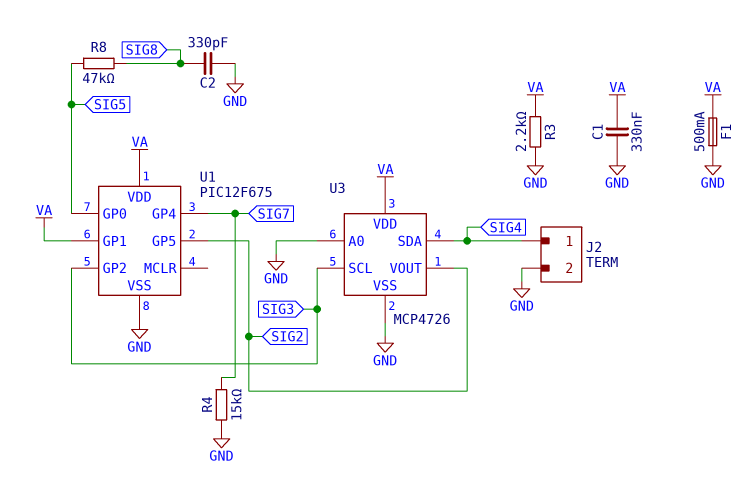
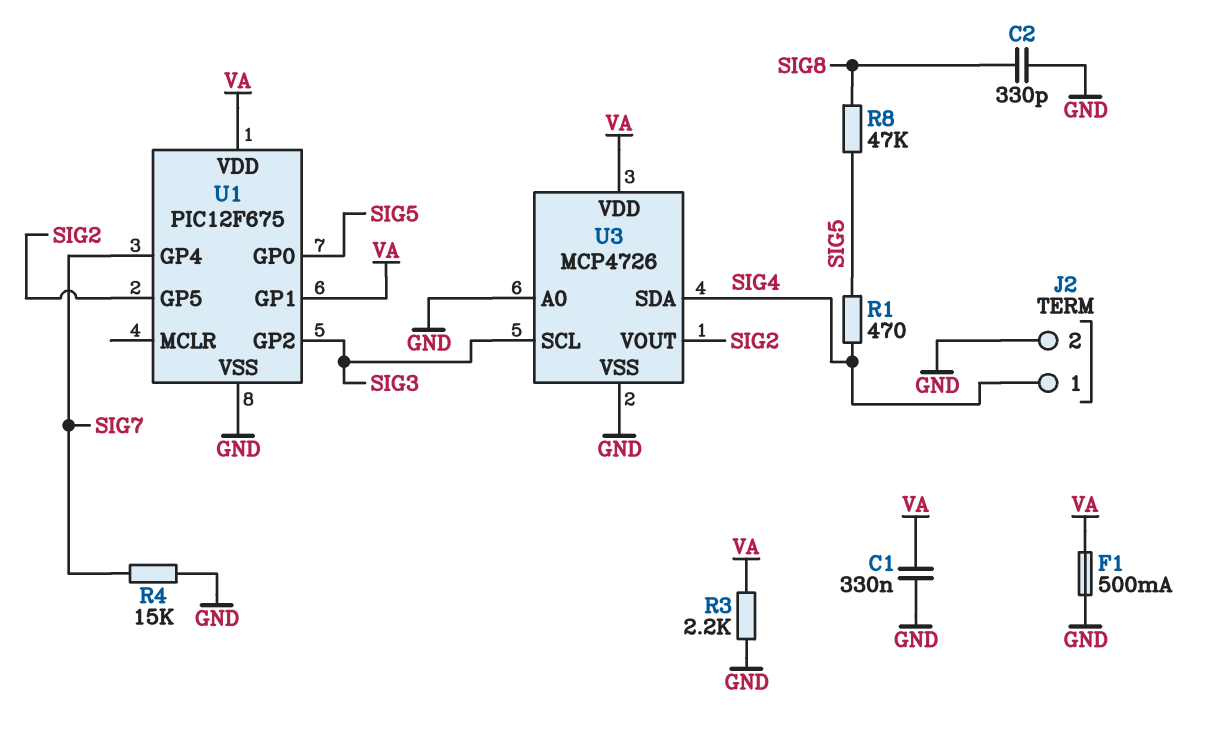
R1: none -> 470 (SIG4, SIG5)

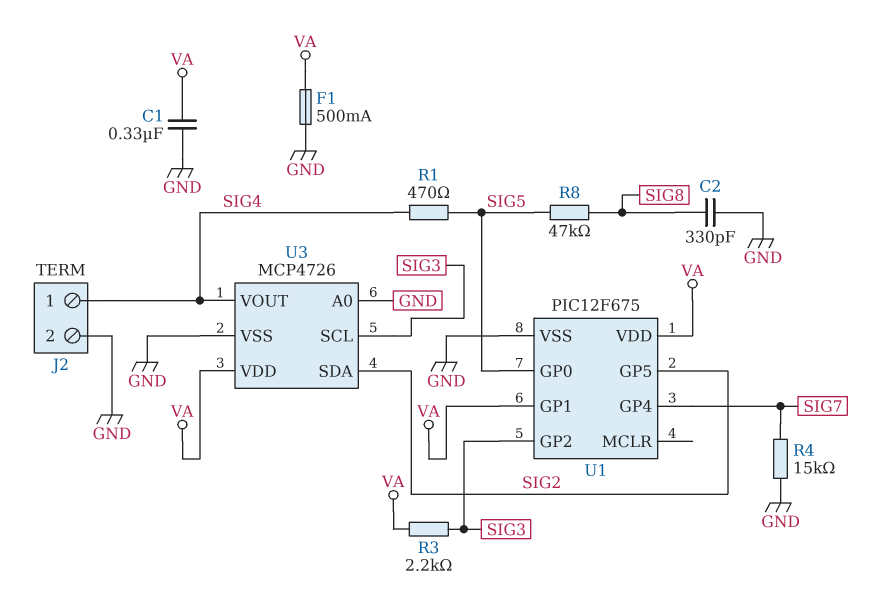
R3: 2.2k (GND, VA) -> 2.2k (SIG3, VA)
U3 pin SDA: SIG4 -> SIG2
U3 pin VOUT: SIG2 -> SIG4

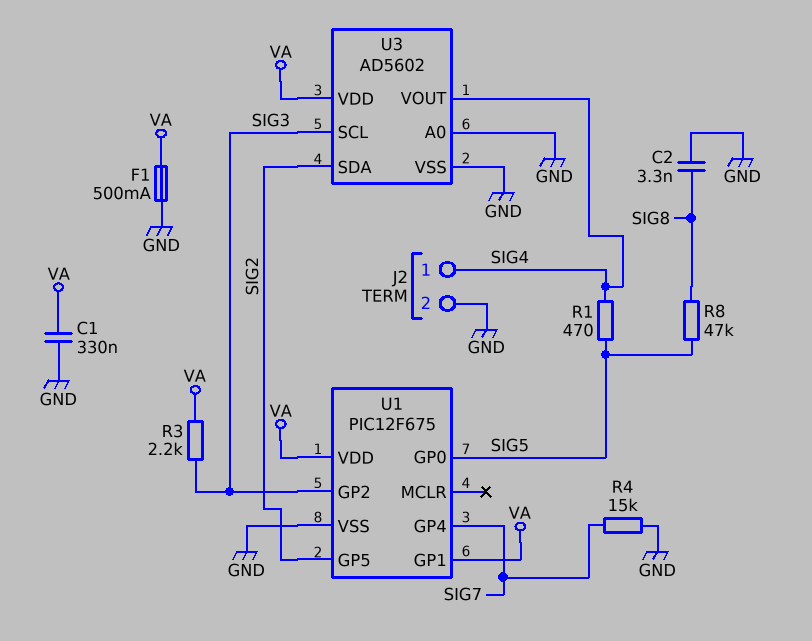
C2: 330pF (GND, SIG8) -> 3.3nF (GND, SIG8)
U3: MCP4726 -> AD5602

